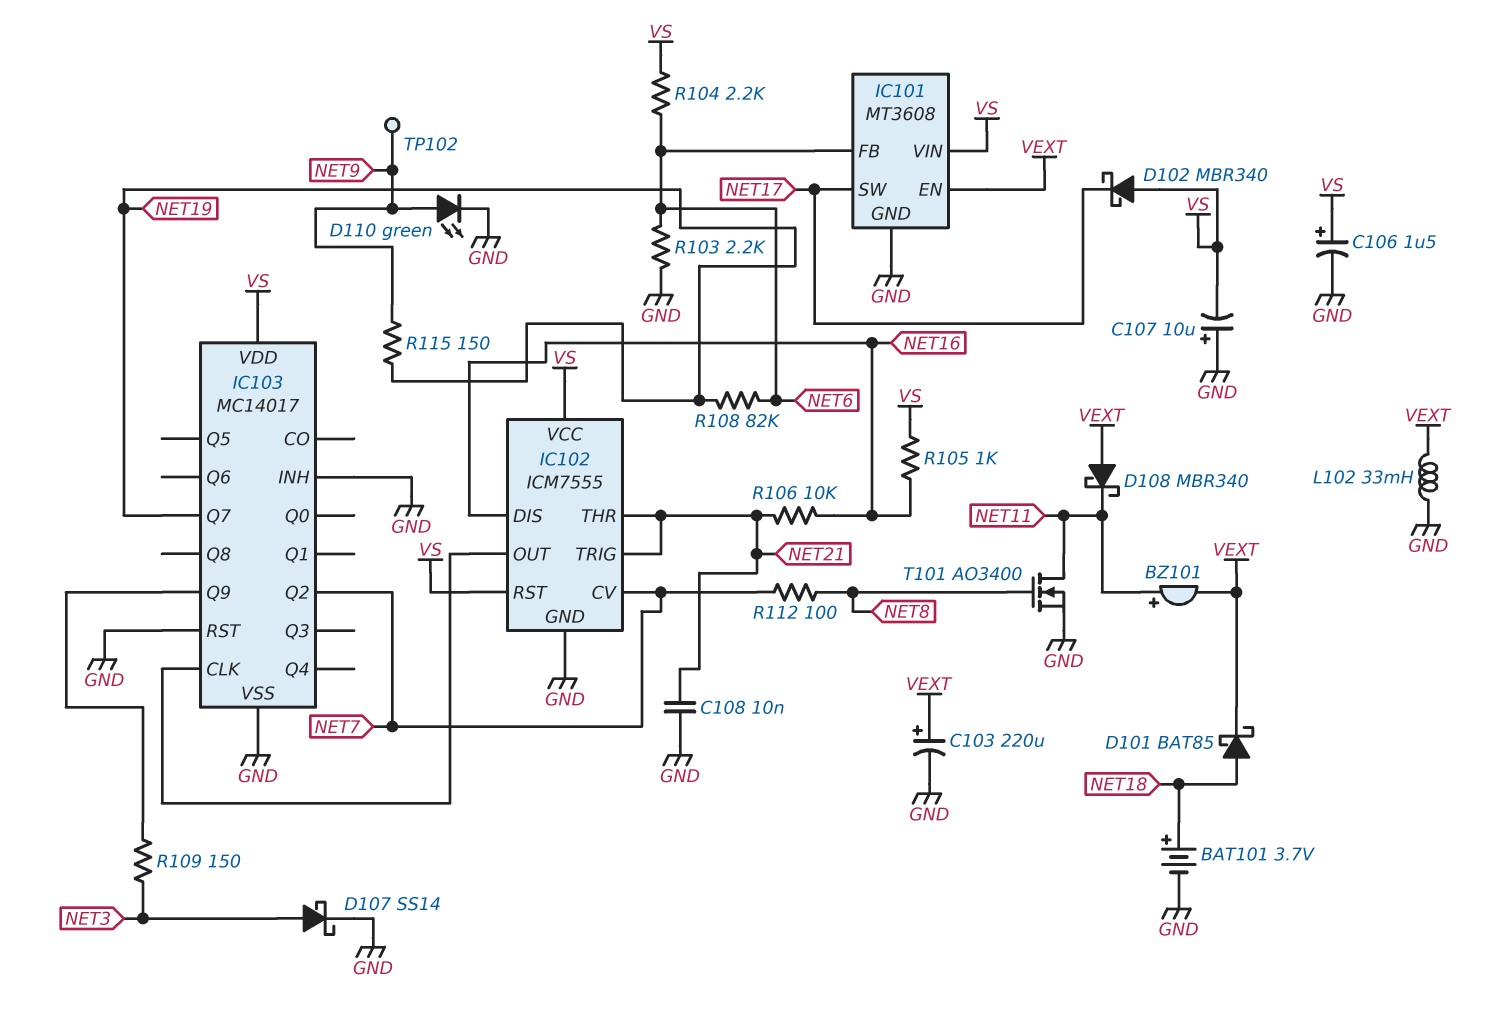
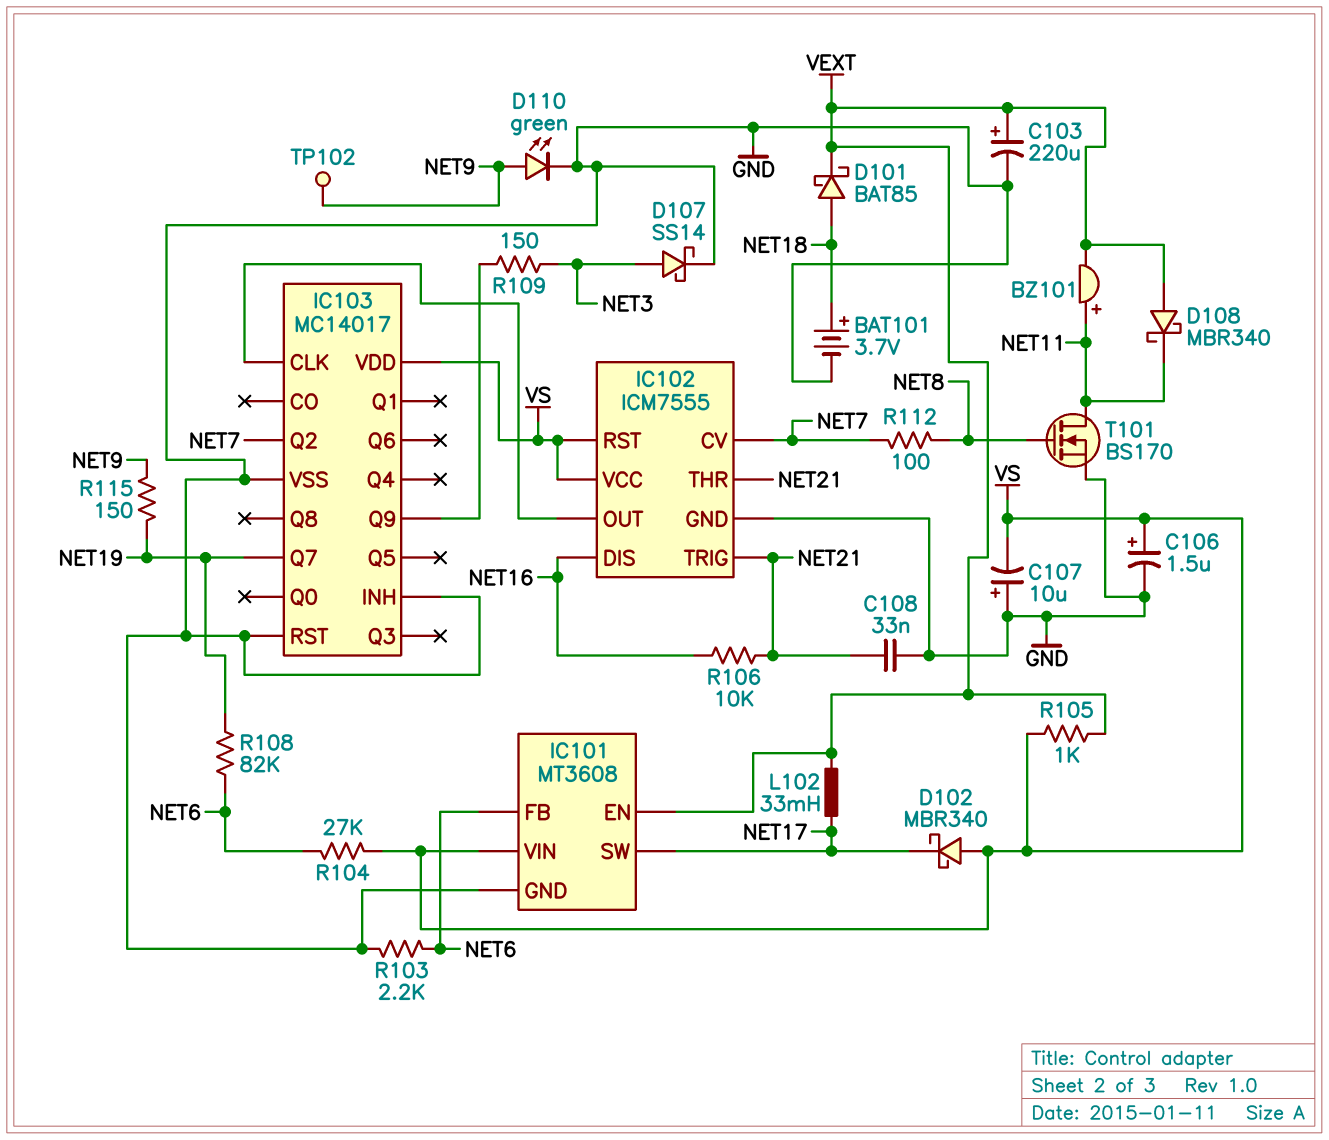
C108: 10nF (GND, NET21) -> 33nF (GND, NET21)
L102: 33mH (GND, VEXT) -> 33mH (NET17, VEXT)
R104: 2.2k (NET6, VS) -> 27k (NET6, VS)
R105: 1k (NET16, VS) -> 1k (VEXT, VS)
T101: NMOS AO3400 (G NET8, D NET11, S GND) -> NMOS BS170 (G NET8, D NET11, S GND)

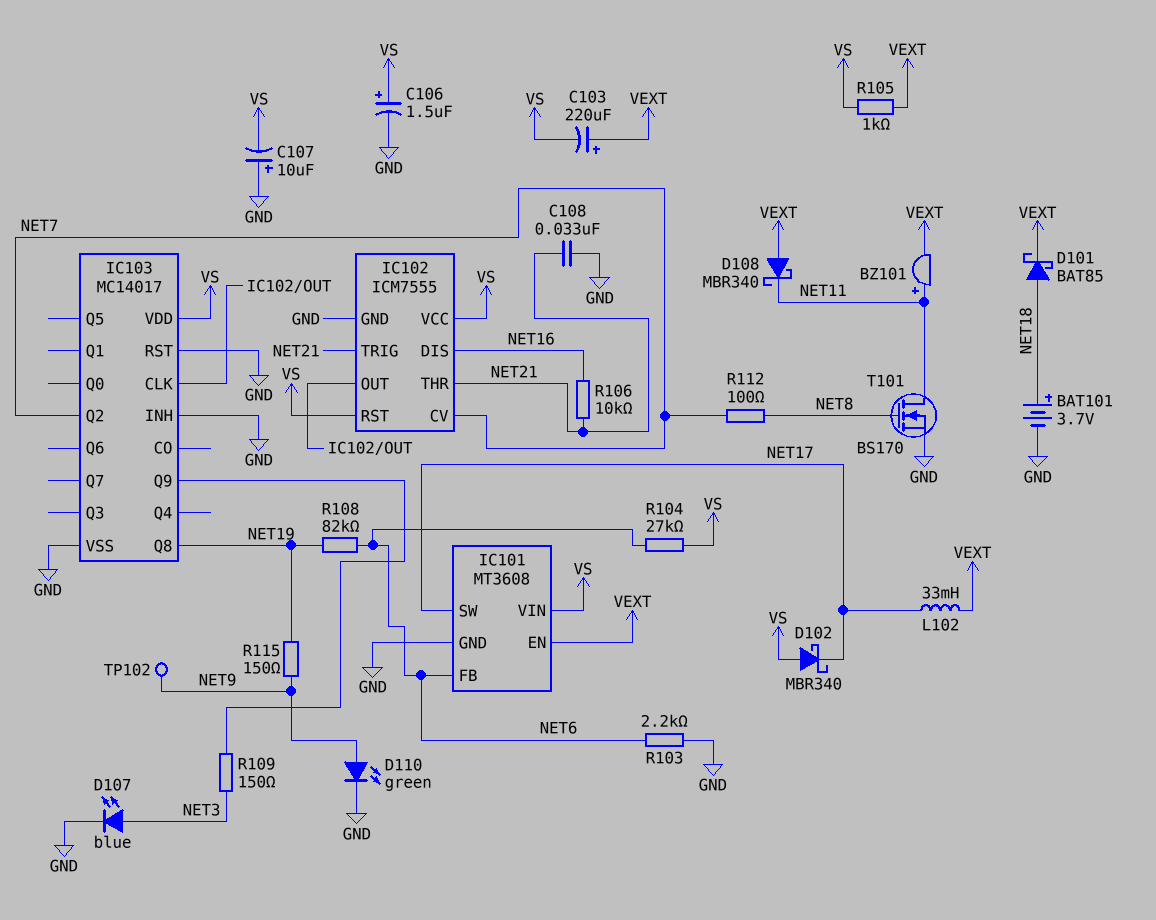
C103: 220uF (plus VEXT, minus GND) -> 220uF (plus VEXT, minus VS)
D107: schottky SS14 (A NET3, K GND) -> LED blue (A NET3, K GND)
IC103 pin Q7: NET19 -> none
IC103 pin Q8: none -> NET19

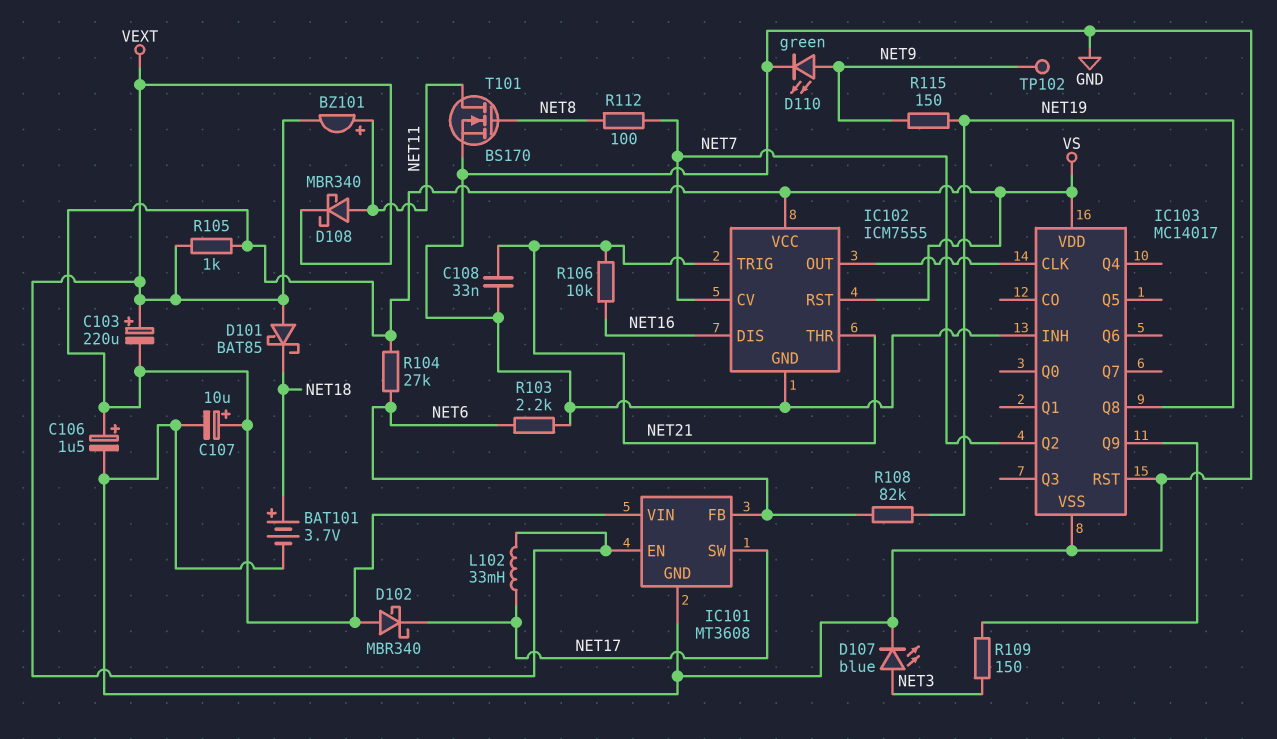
C107: 10uF (plus GND, minus VS) -> 10uF (plus VS, minus GND)
D101: schottky BAT85 (A NET18, K VEXT) -> schottky BAT85 (A VEXT, K NET18)
D108: schottky MBR340 (A VEXT, K NET11) -> schottky MBR340 (A NET11, K VEXT)

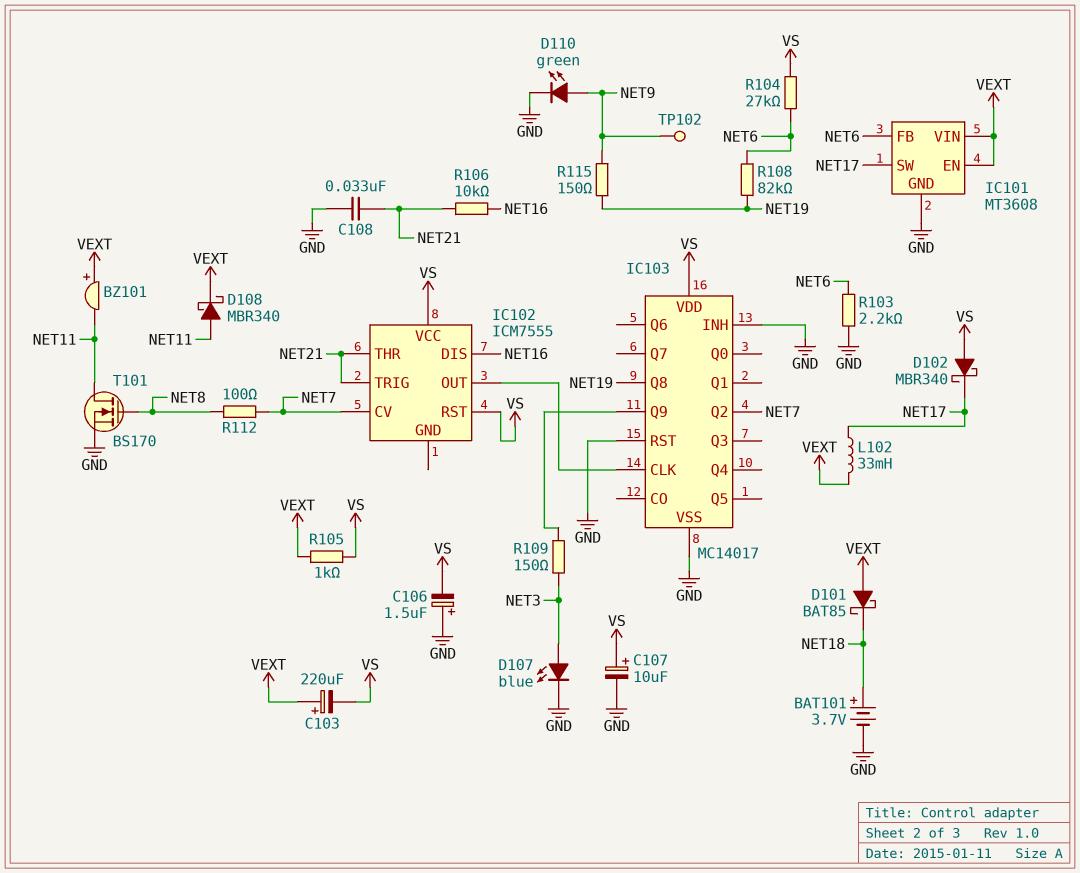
BZ101: buzzer (plus NET11, minus VEXT) -> buzzer (plus VEXT, minus NET11)
C106: 1.5uF (plus VS, minus GND) -> 1.5uF (plus GND, minus VS)
IC101 pin VIN: VS -> VEXT
IC102 pin GND: GND -> none

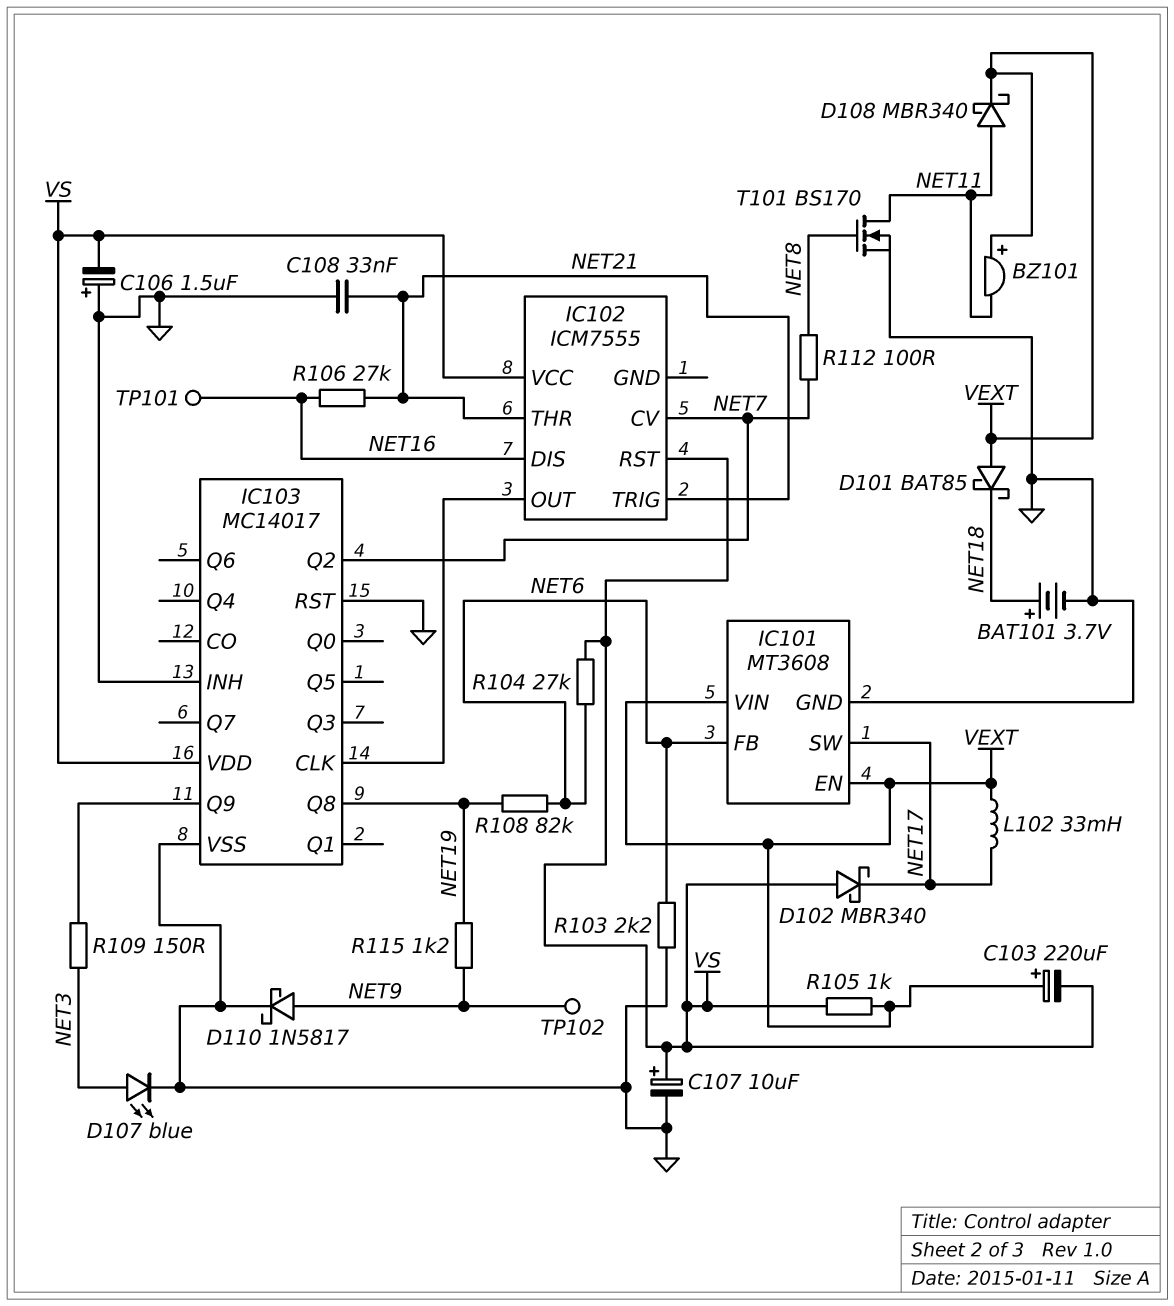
D110: LED green (A NET9, K GND) -> schottky 1N5817 (A NET9, K GND)
R106: 10k (NET16, NET21) -> 27k (NET16, NET21)
R115: 150 (NET9, NET19) -> 1.2k (NET9, NET19)
TP101: none -> test point (NET16)

